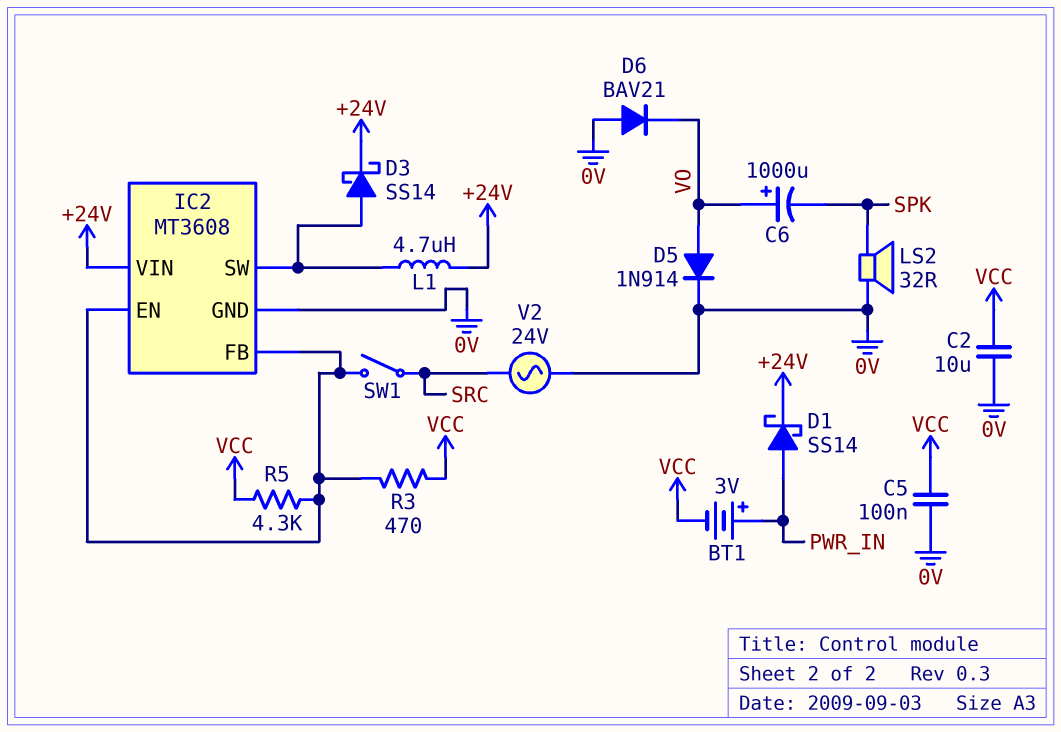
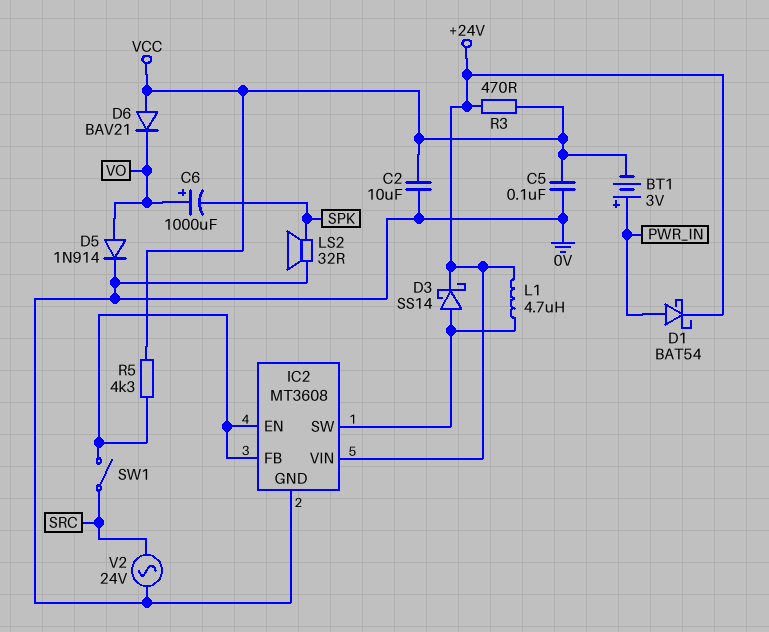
D1: schottky SS14 (A PWR_IN, K +24V) -> schottky BAT54 (A PWR_IN, K +24V)
D6: diode BAV21 (A 0V, K VO) -> diode BAV21 (A VCC, K VO)
R3: 470 (IC2/EN, VCC) -> 470 (+24V, VCC)

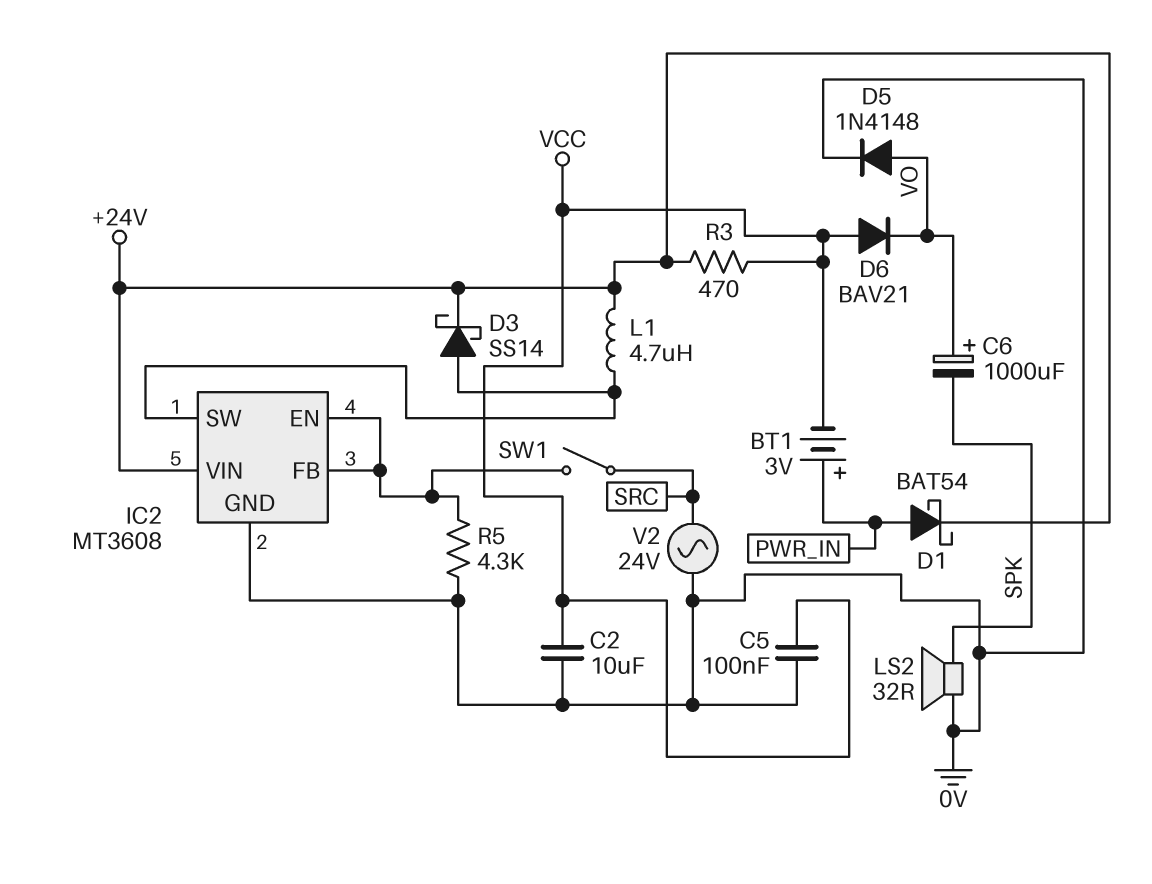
D5: diode 1N914 (A VO, K 0V) -> diode 1N4148 (A VO, K 0V)
R5: 4.3k (IC2/EN, VCC) -> 4.3k (0V, IC2/EN)

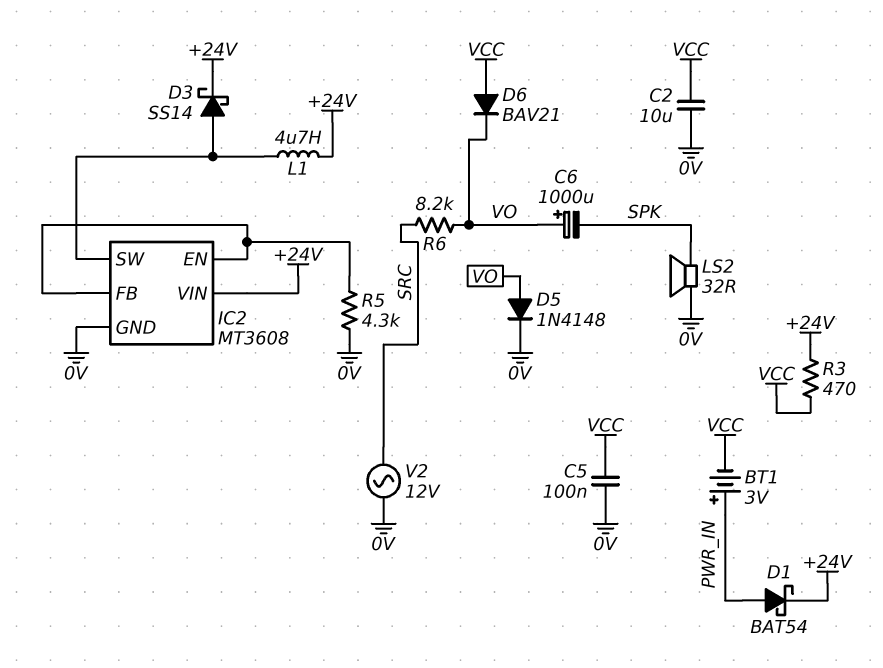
R6: none -> 8.2k (SRC, VO)
SW1: switch (IC2/EN, SRC) -> none
V2: AC 24V (0V, SRC) -> AC 12V (0V, SRC)

